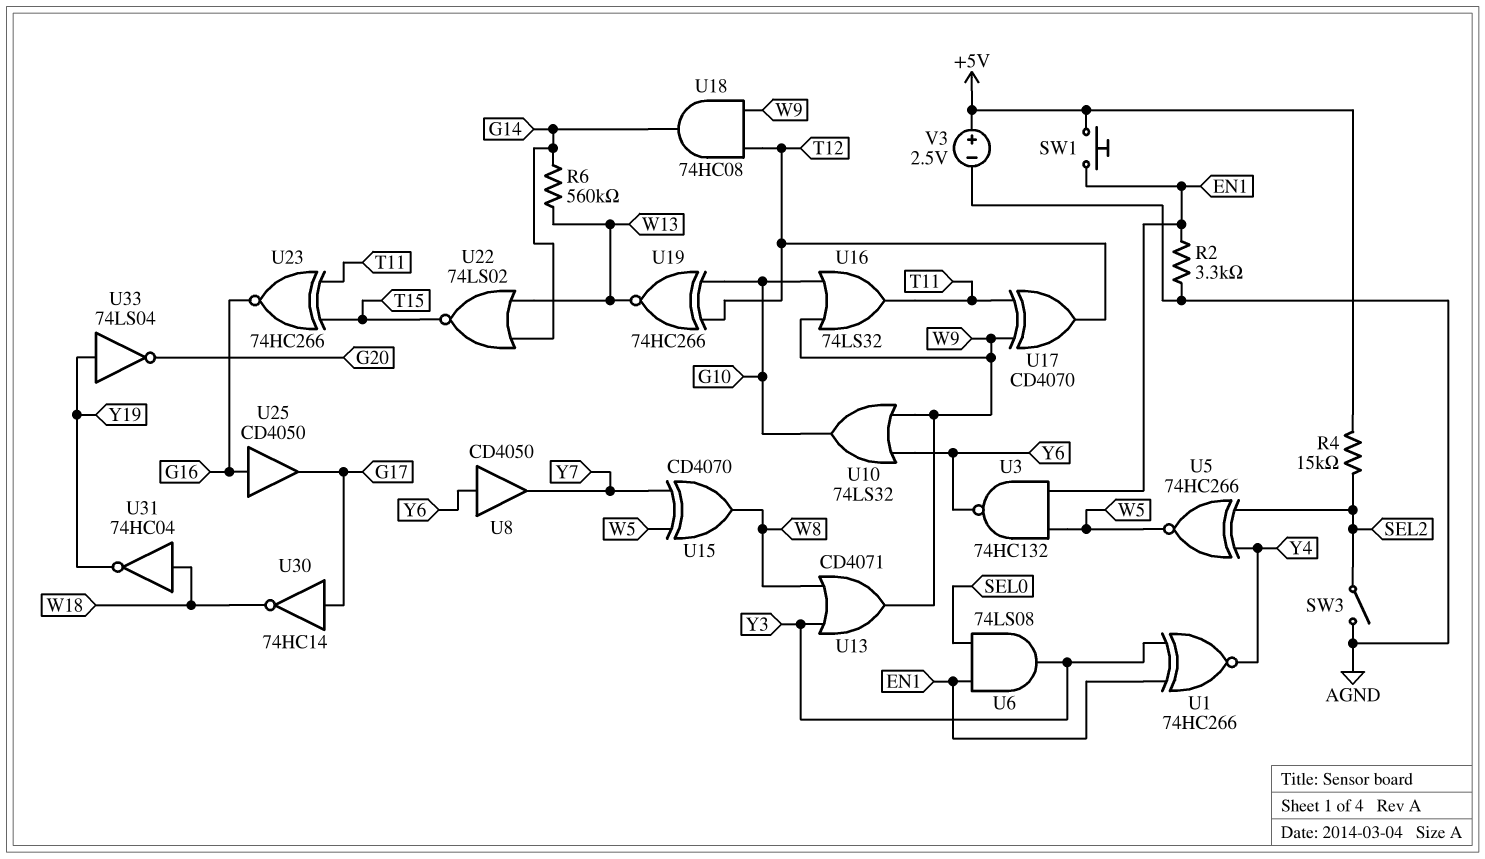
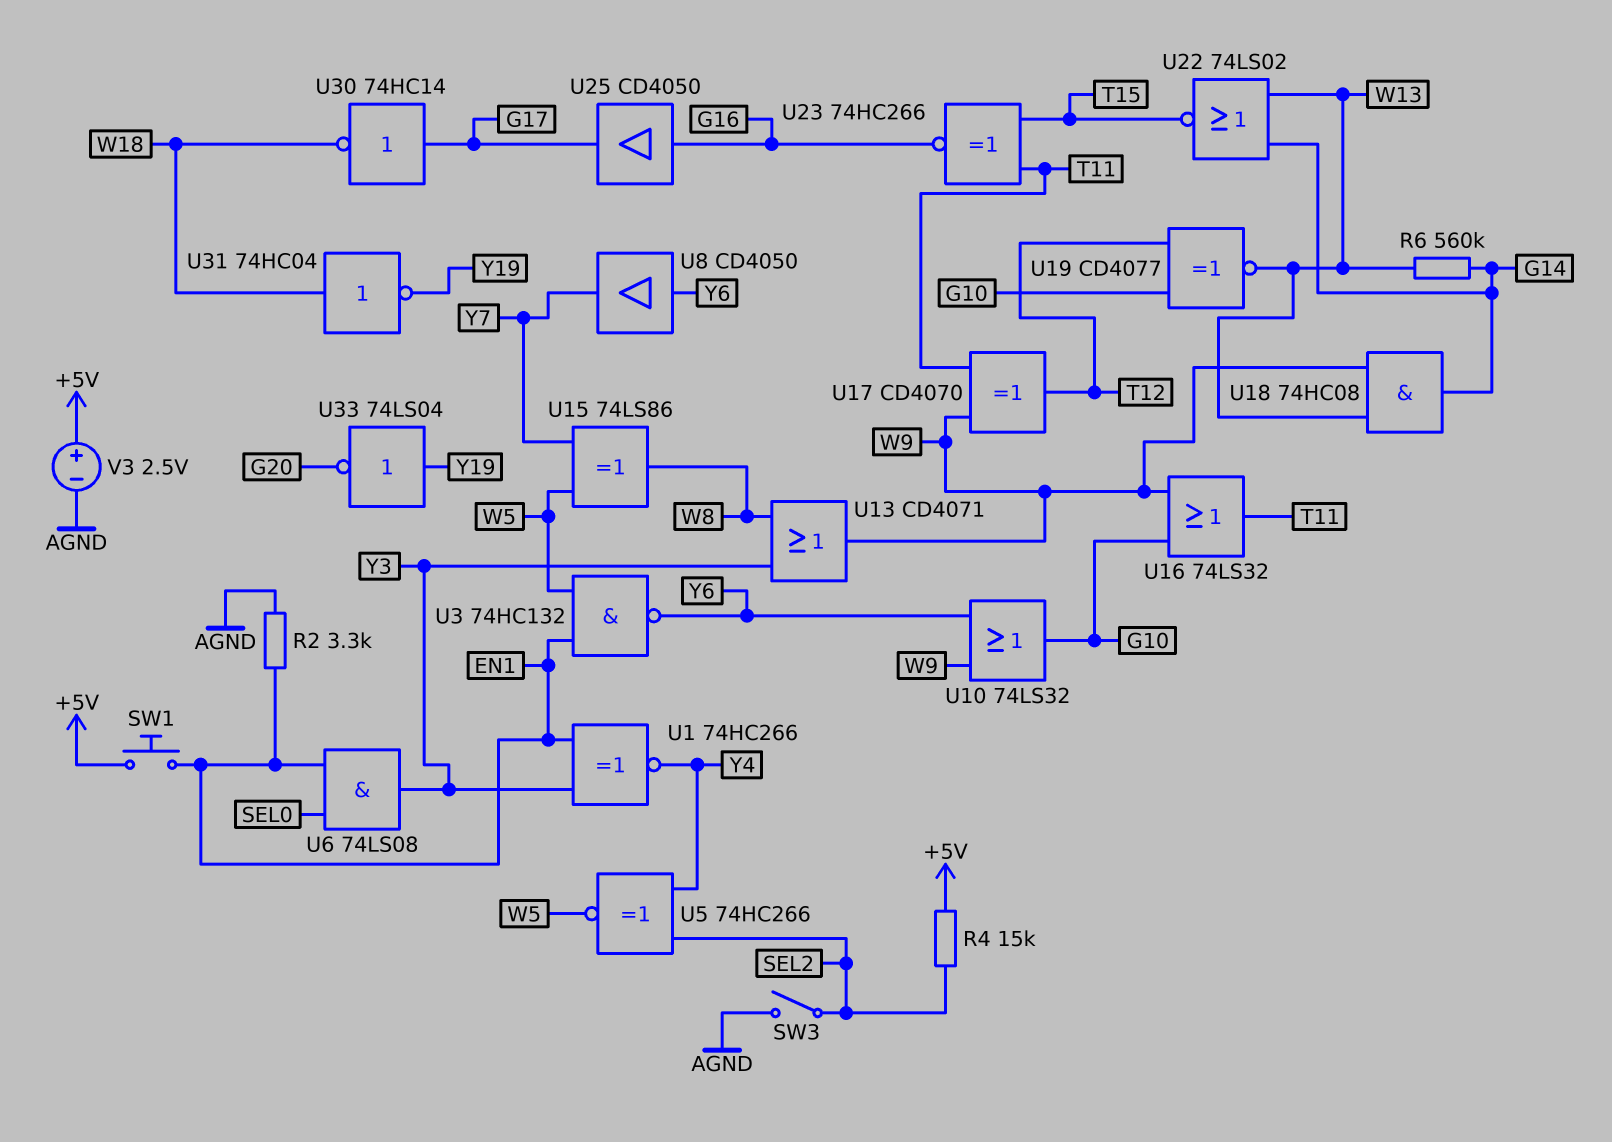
U15: XOR CD4070 (in W5, in Y7, out W8) -> XOR 74LS86 (in W5, in Y7, out W8)
U18: AND 74HC08 (in T12, in W9, out G14) -> AND 74HC08 (in W9, in W13, out G14)
U19: XNOR 74HC266 (in G10, in T12, out W13) -> XNOR CD4077 (in G10, in T12, out W13)

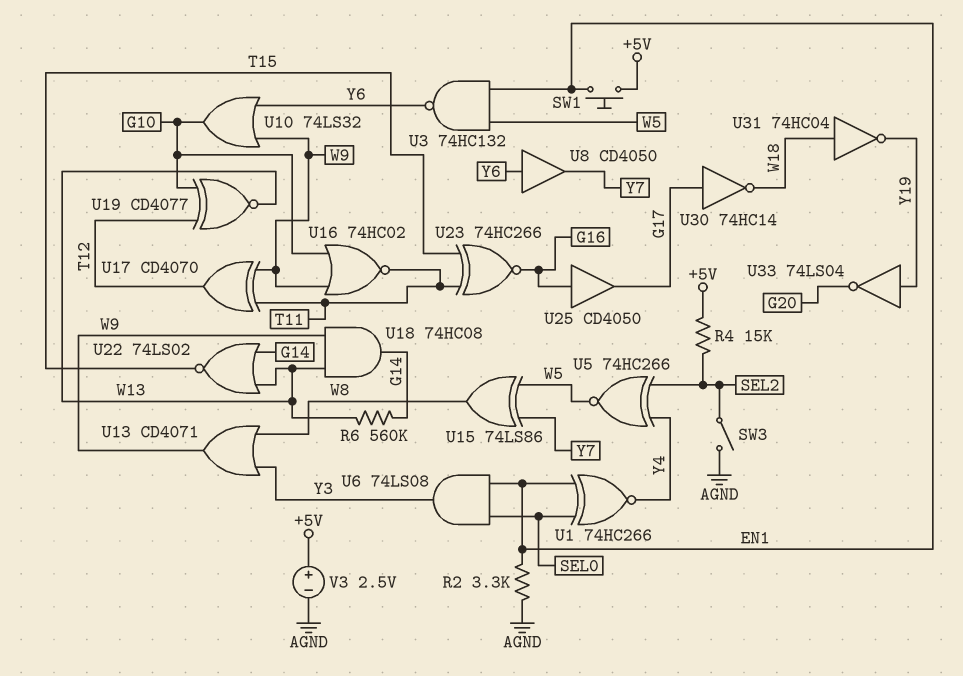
U1: XNOR 74HC266 (in EN1, in Y3, out Y4) -> XNOR 74HC266 (in EN1, in SEL0, out Y4)
U16: OR 74LS32 (in G10, in W9, out T11) -> NOR 74HC02 (in G10, in W9, out T11)

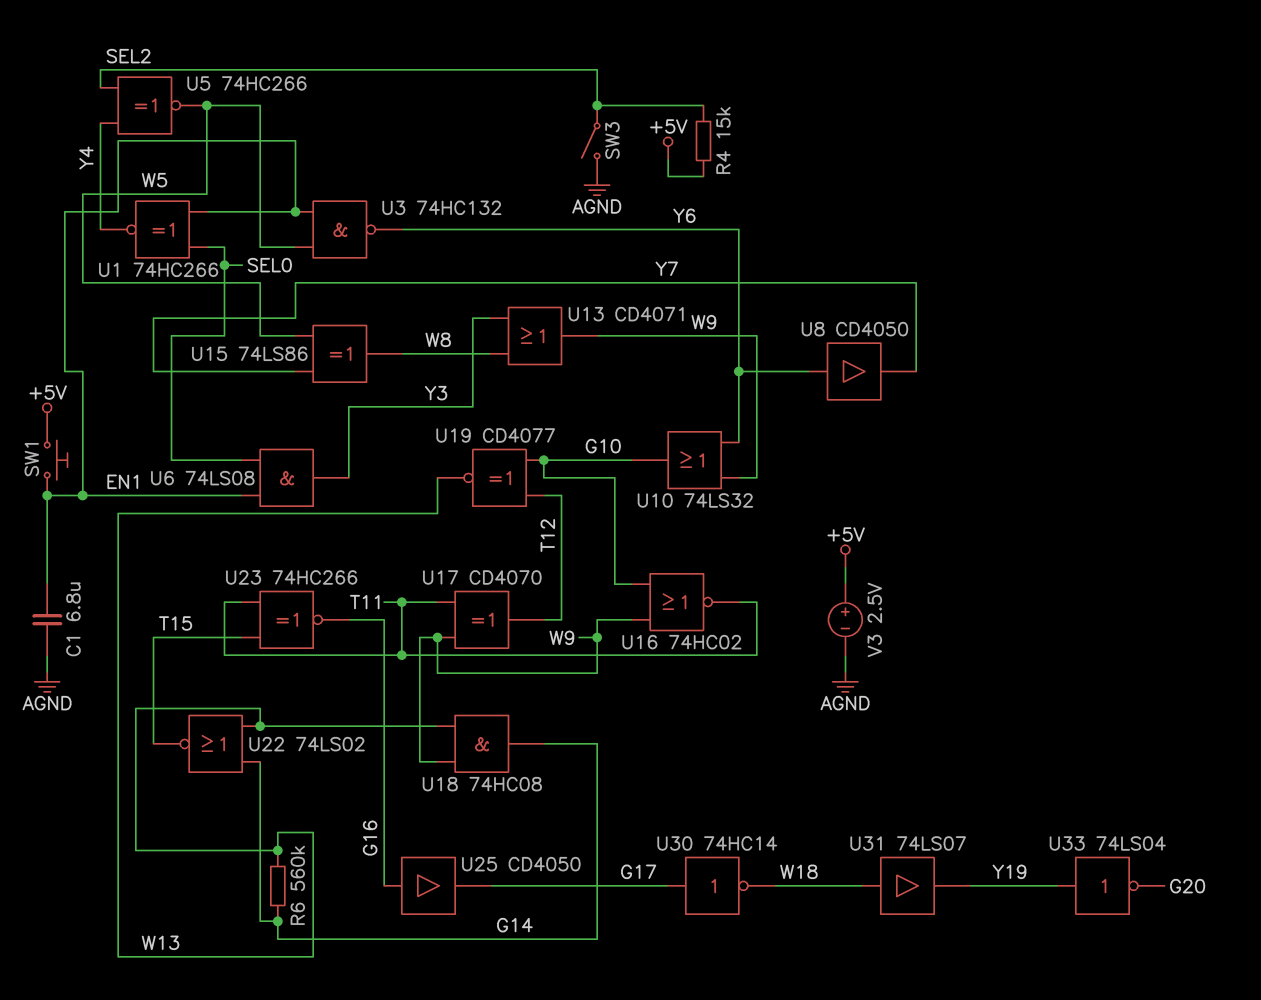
C1: none -> 6.8uF (AGND, EN1)
R2: 3.3k (AGND, EN1) -> none
U31: NOT 74HC04 (in W18, out Y19) -> buffer 74LS07 (in W18, out Y19)

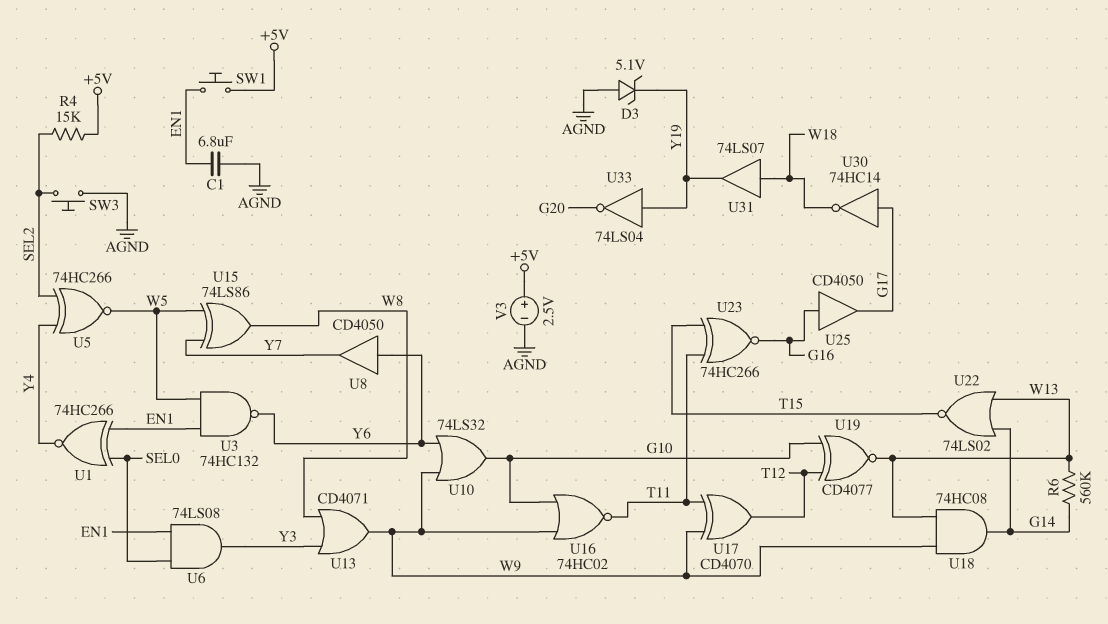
D3: none -> zener 5.1V (A AGND, K Y19)
SW3: switch (AGND, SEL2) -> button (AGND, SEL2)

